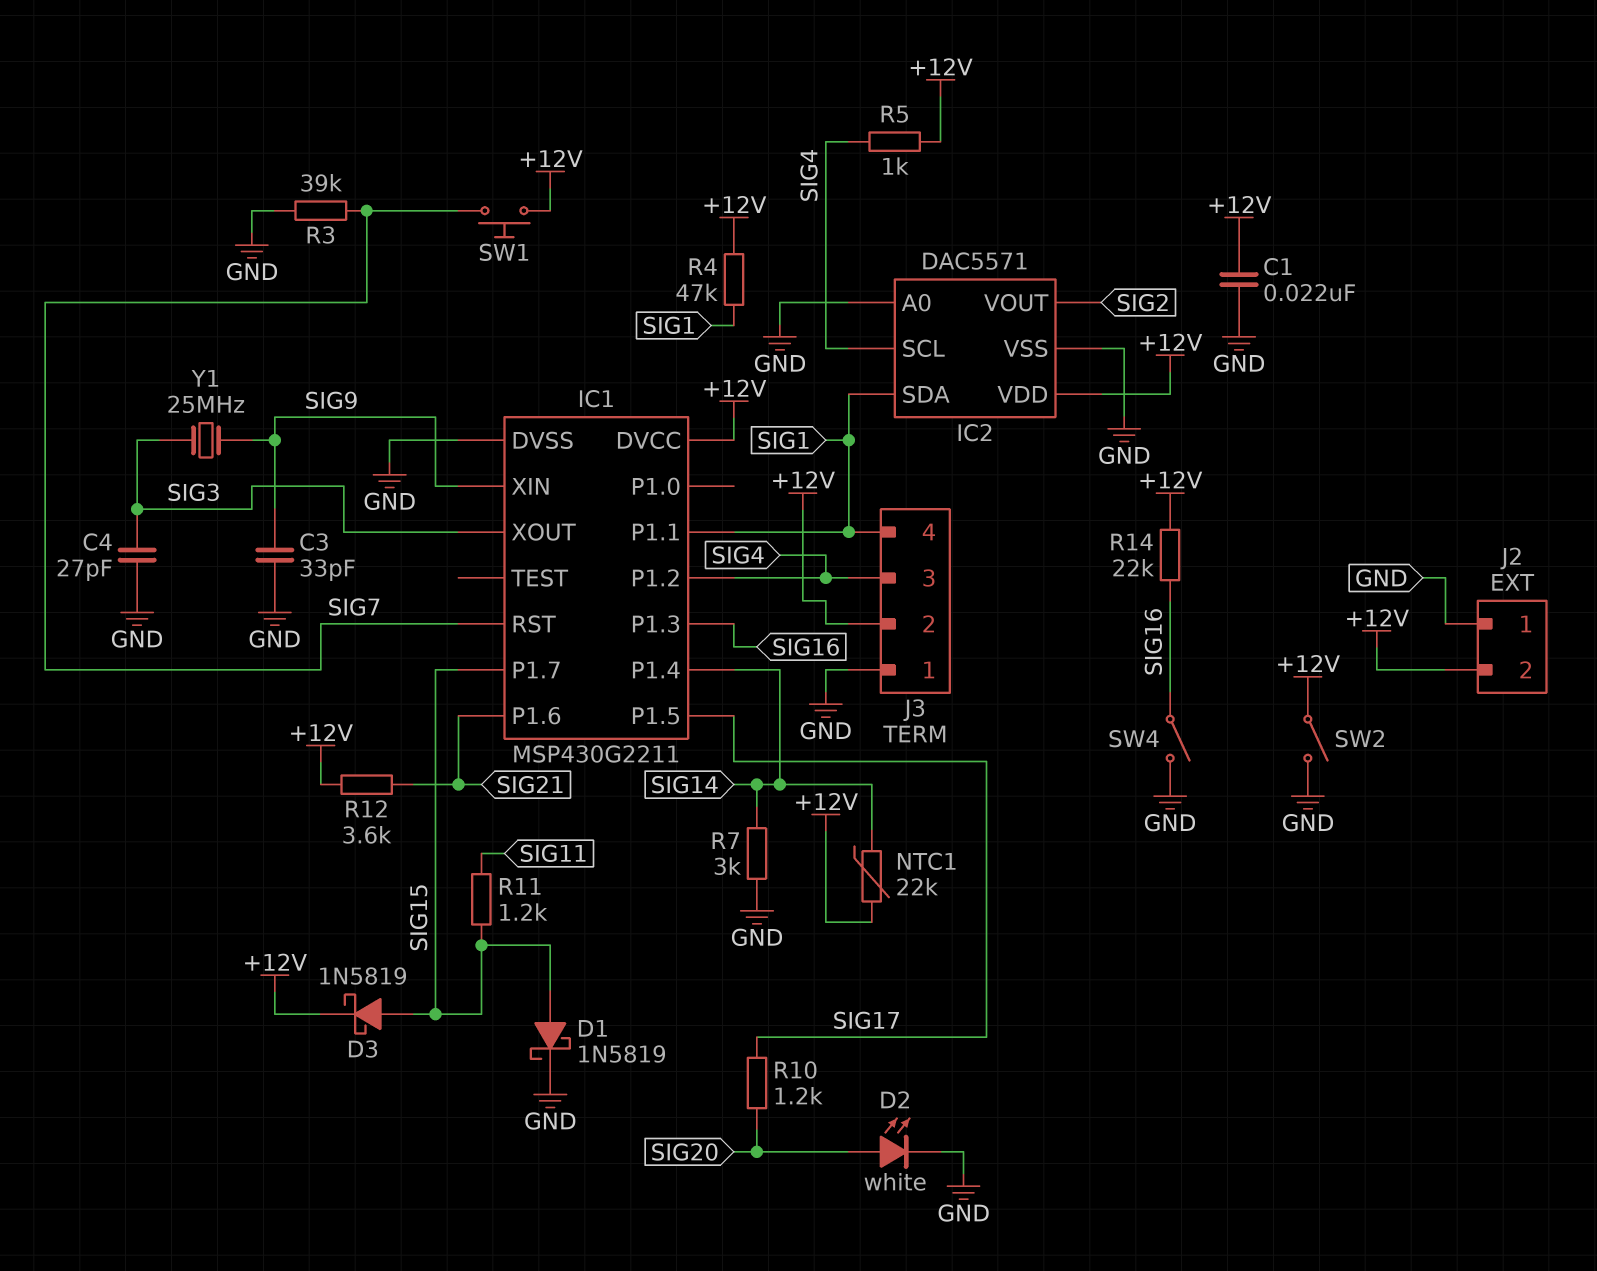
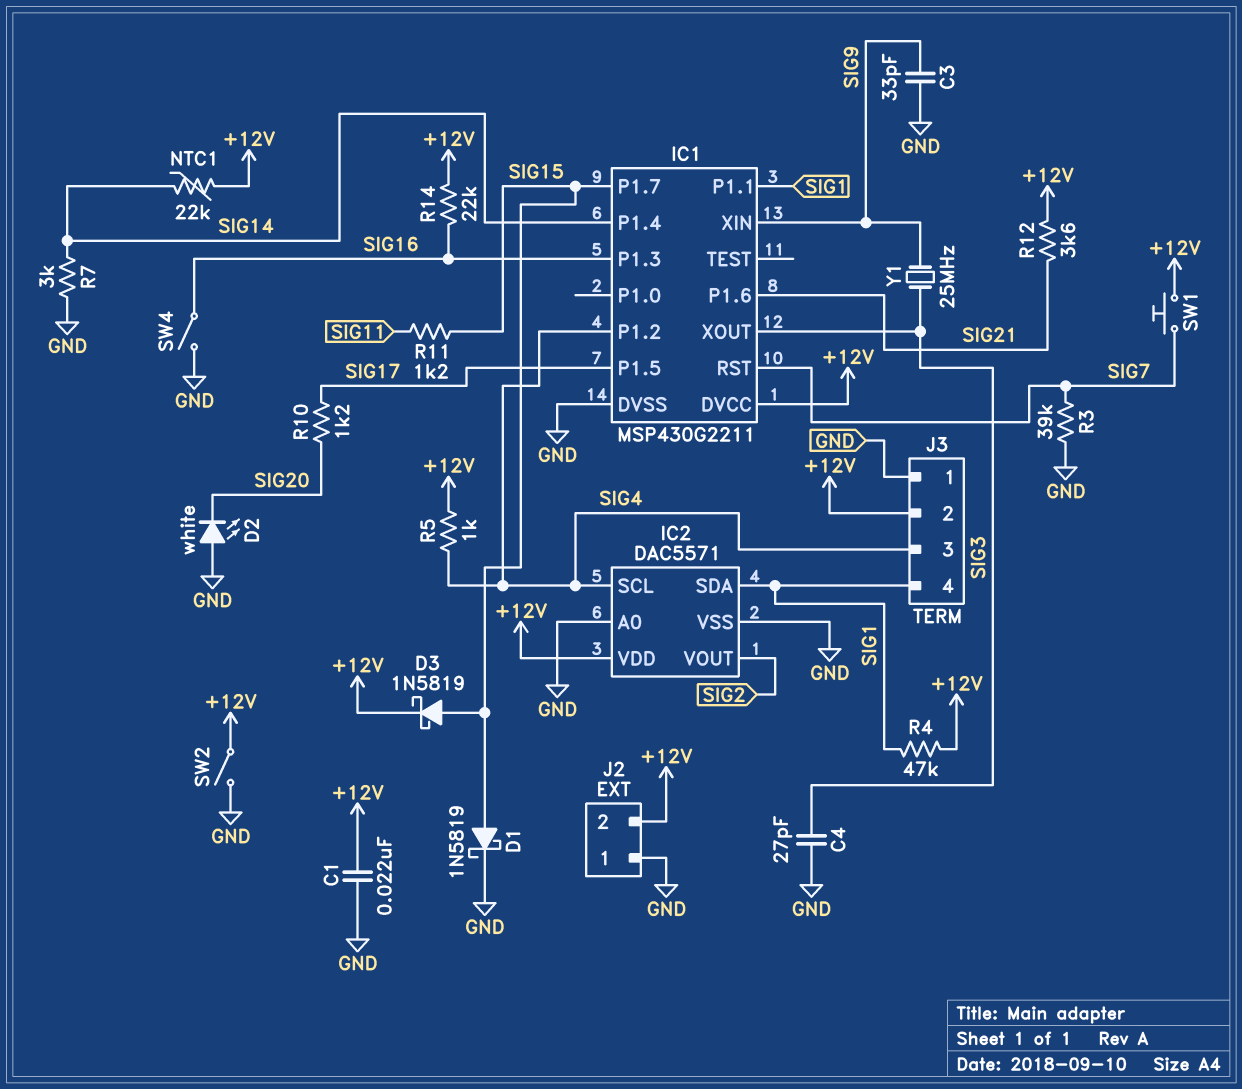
D2: LED white (A SIG20, K GND) -> LED white (A GND, K SIG20)

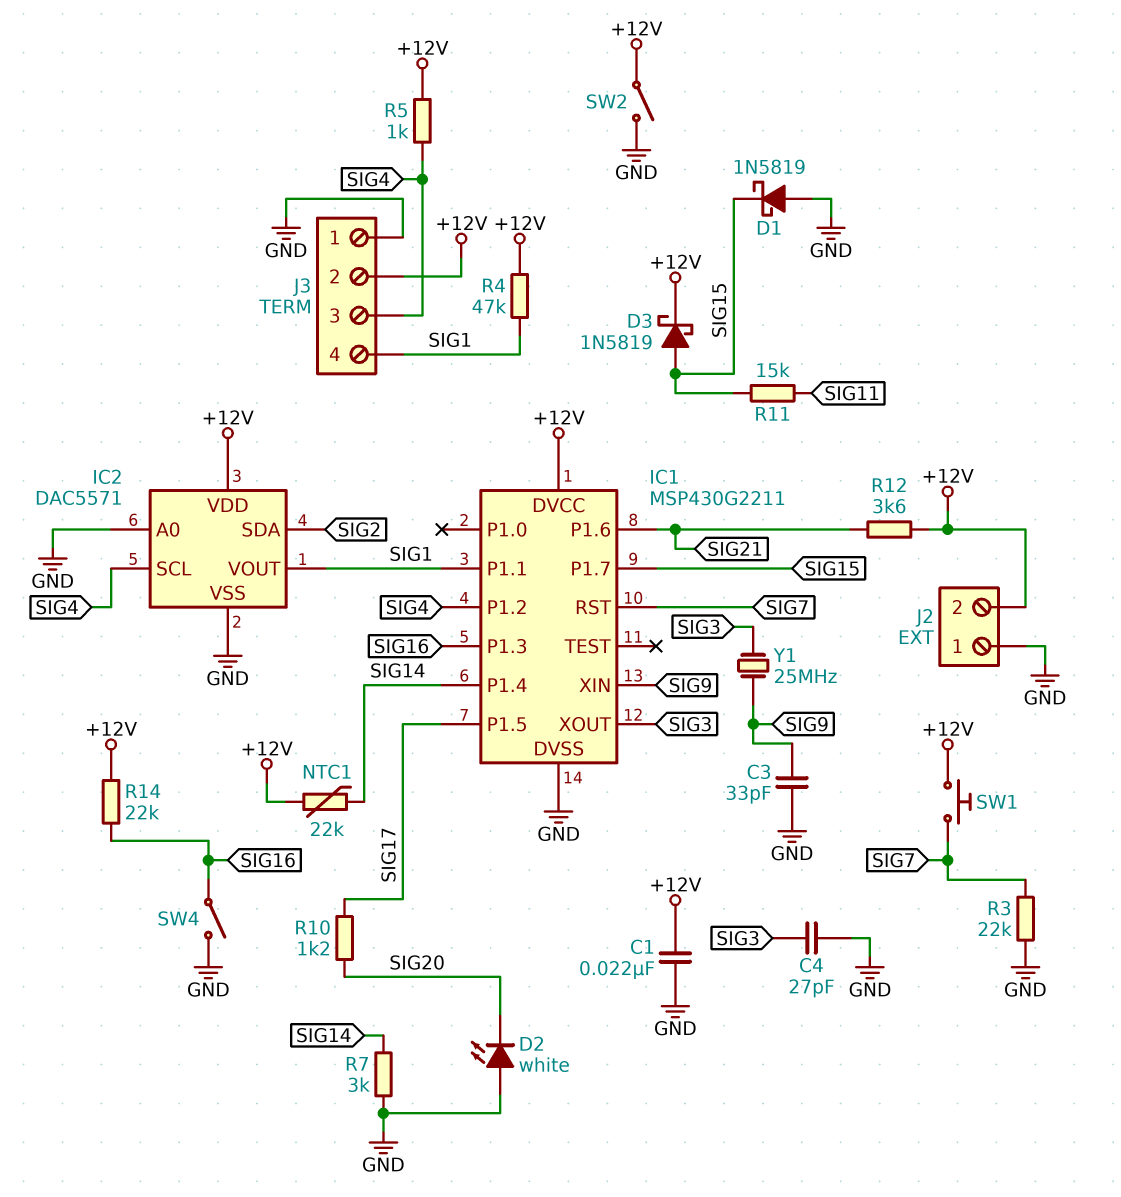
D1: schottky 1N5819 (A SIG15, K GND) -> schottky 1N5819 (A GND, K SIG15)
IC2 pin SDA: SIG1 -> SIG2
IC2 pin VOUT: SIG2 -> SIG1
R3: 39k (GND, SIG7) -> 22k (GND, SIG7)
R11: 1.2k (SIG11, SIG15) -> 15k (SIG11, SIG15)

